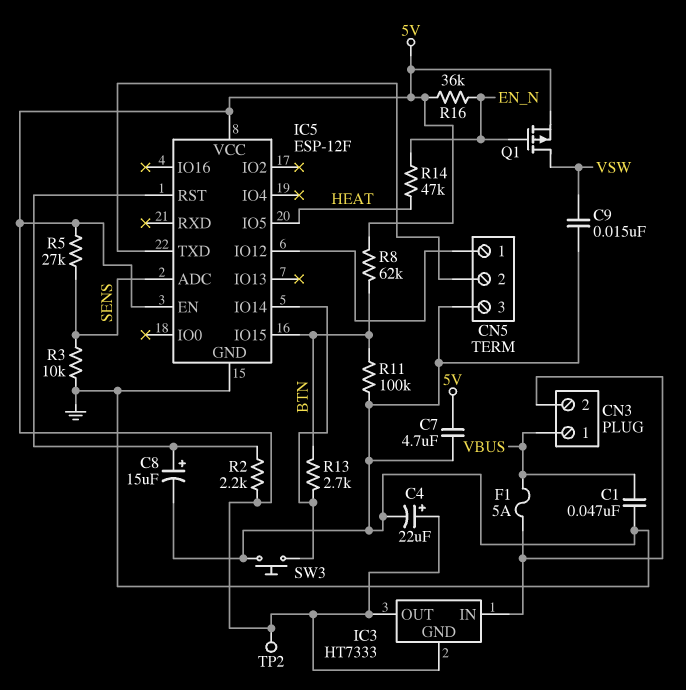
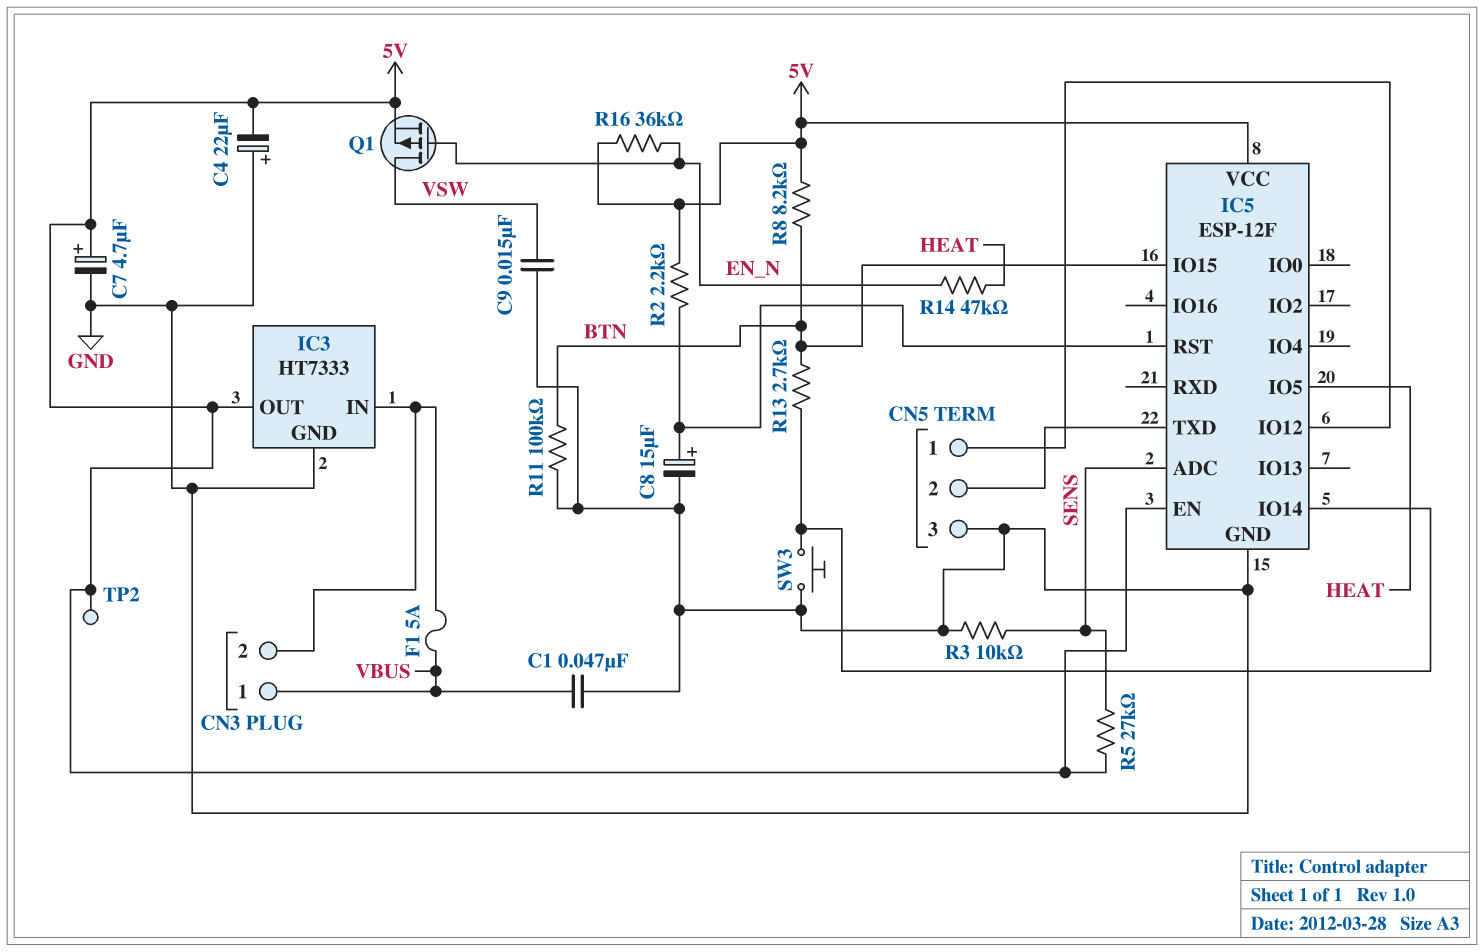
C4: 22uF (plus 5V, minus GND) -> 22uF (plus GND, minus 5V)
C7: 4.7uF (5V, GND) -> 4.7uF (plus 5V, minus GND)
IC3 pin GND: 5V -> GND
R8: 62k (5V, BTN) -> 8.2k (5V, BTN)

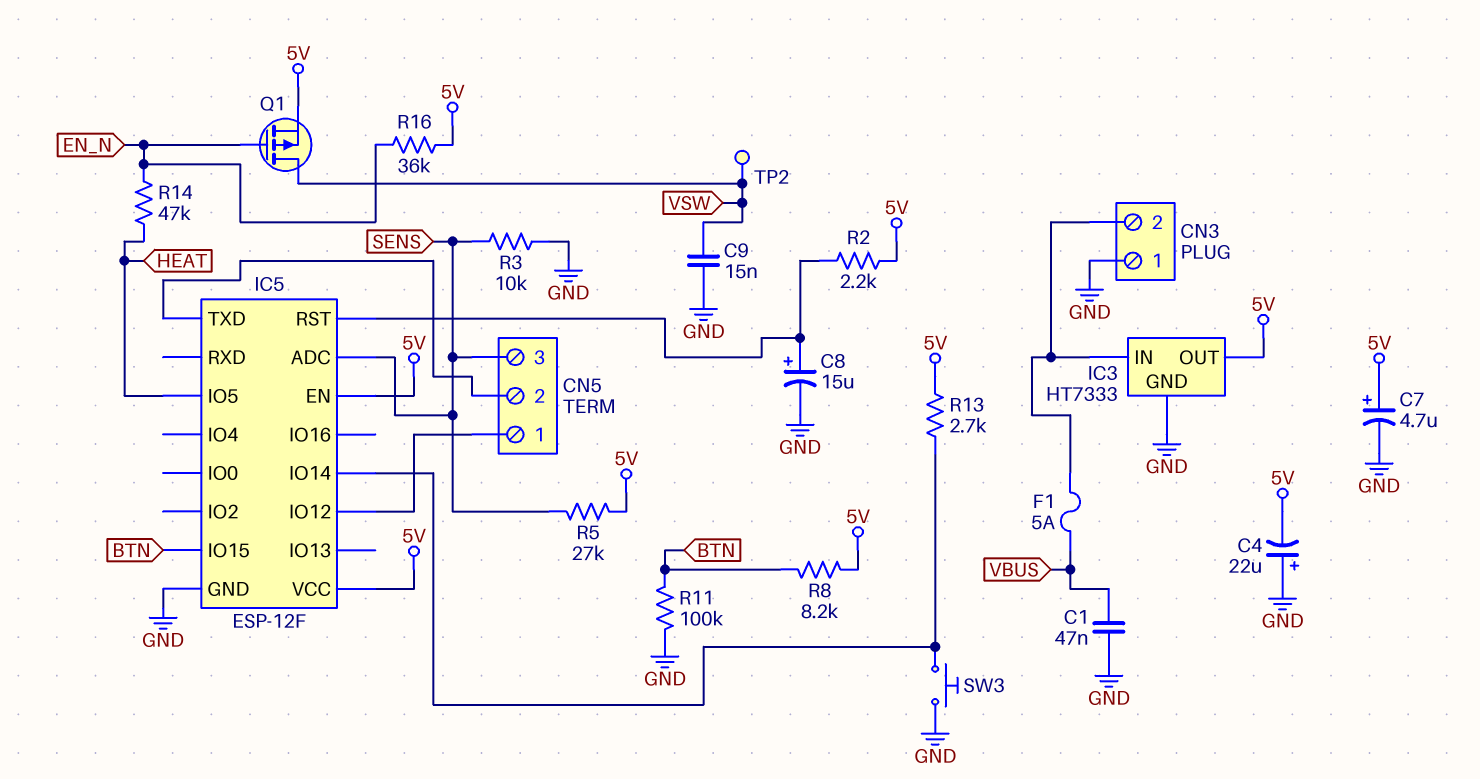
CN3 pin 1: VBUS -> GND
CN5 pin 3: GND -> SENS
R13: 2.7k (BTN, IC5/IO14) -> 2.7k (5V, IC5/IO14)
TP2: test point (5V) -> test point (VSW)

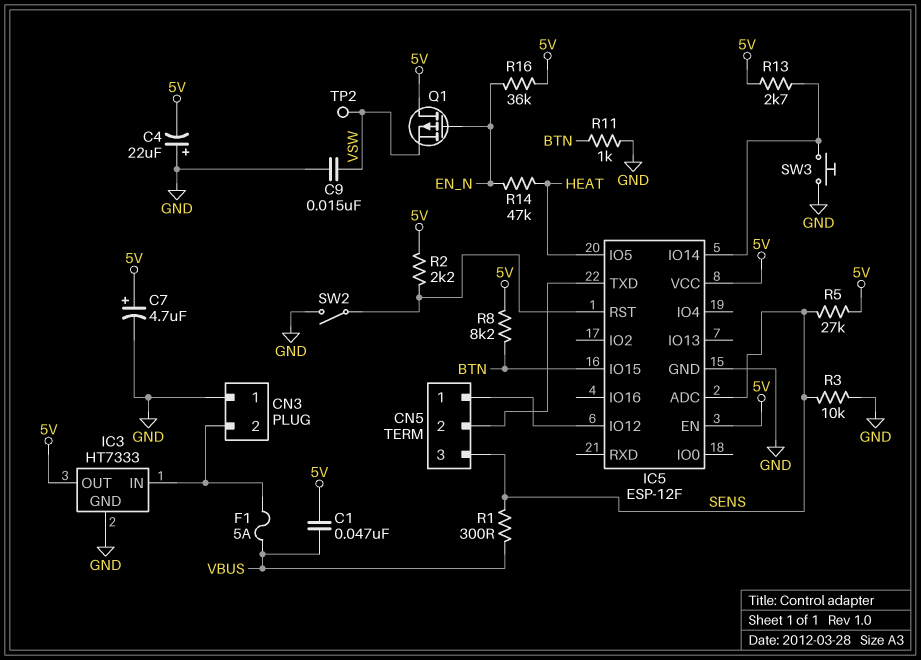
C1: 47nF (GND, VBUS) -> 47nF (5V, VBUS)
C8: 15uF (plus IC5/RST, minus GND) -> none
Q1: PMOS (G EN_N, D VSW, S 5V) -> PMOS (G EN_N, D 5V, S VSW)
R1: none -> 300 (SENS, VBUS)
R11: 100k (BTN, GND) -> 1k (BTN, GND)
SW2: none -> switch (GND, IC5/RST)

